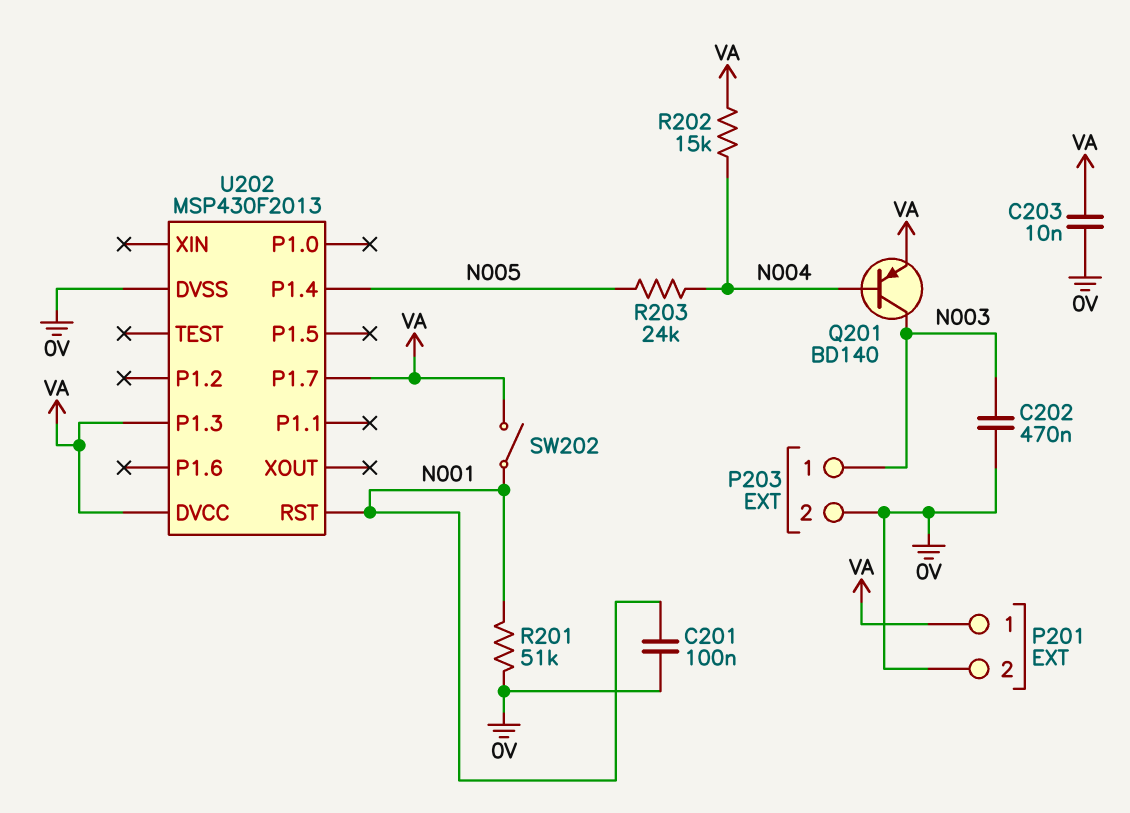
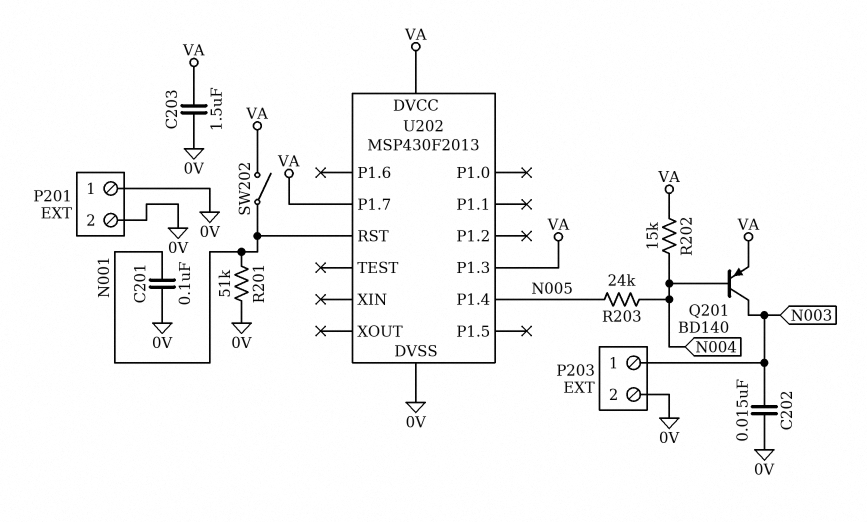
C202: 470nF (0V, N003) -> 15nF (0V, N003)
C203: 10nF (0V, VA) -> 1.5uF (0V, VA)
P201 pin 1: VA -> 0V

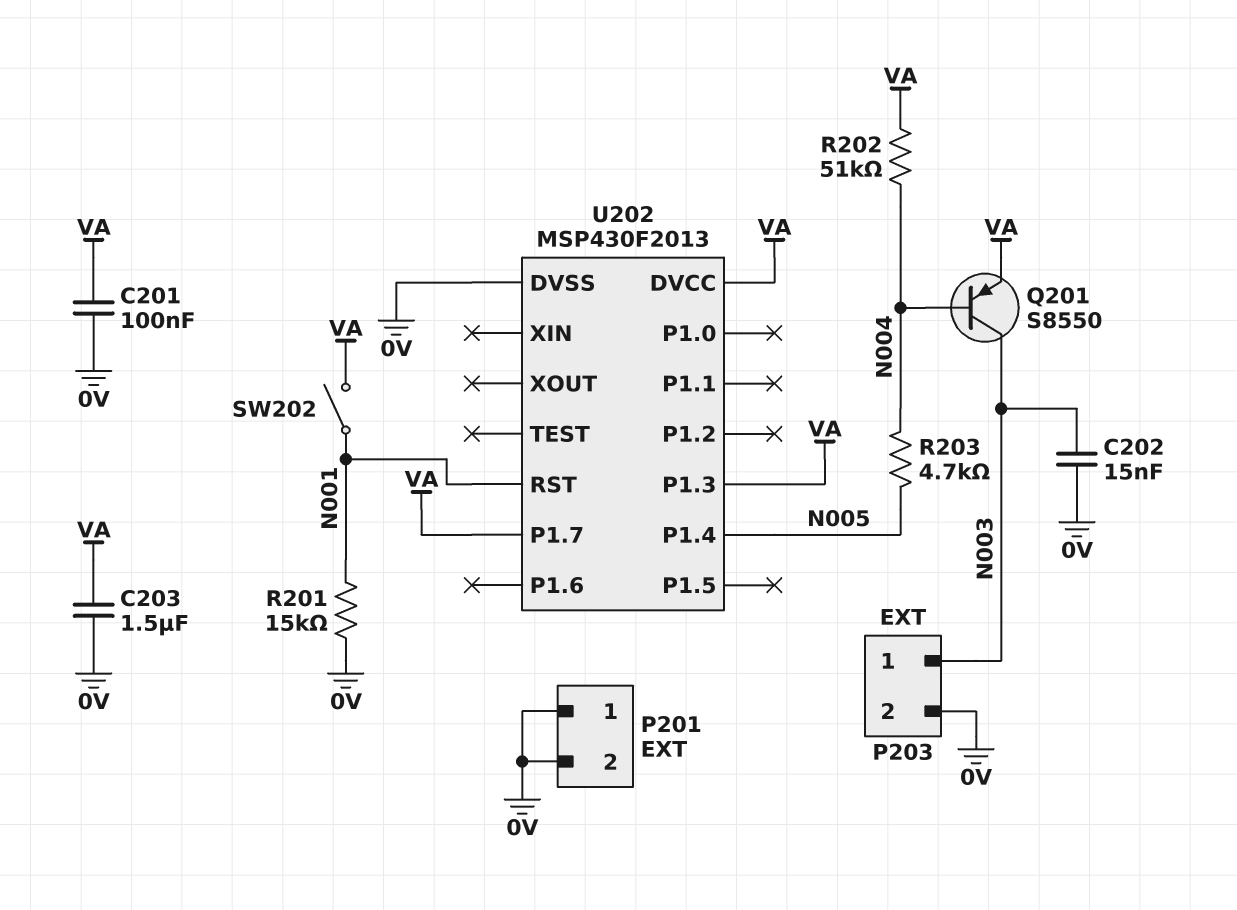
C201: 100nF (0V, N001) -> 100nF (0V, VA)
Q201: PNP BD140 (B N004, C N003, E VA) -> PNP S8550 (B N004, C N003, E VA)
R201: 51k (0V, N001) -> 15k (0V, N001)
R202: 15k (N004, VA) -> 51k (N004, VA)
R203: 24k (N004, N005) -> 4.7k (N004, N005)

